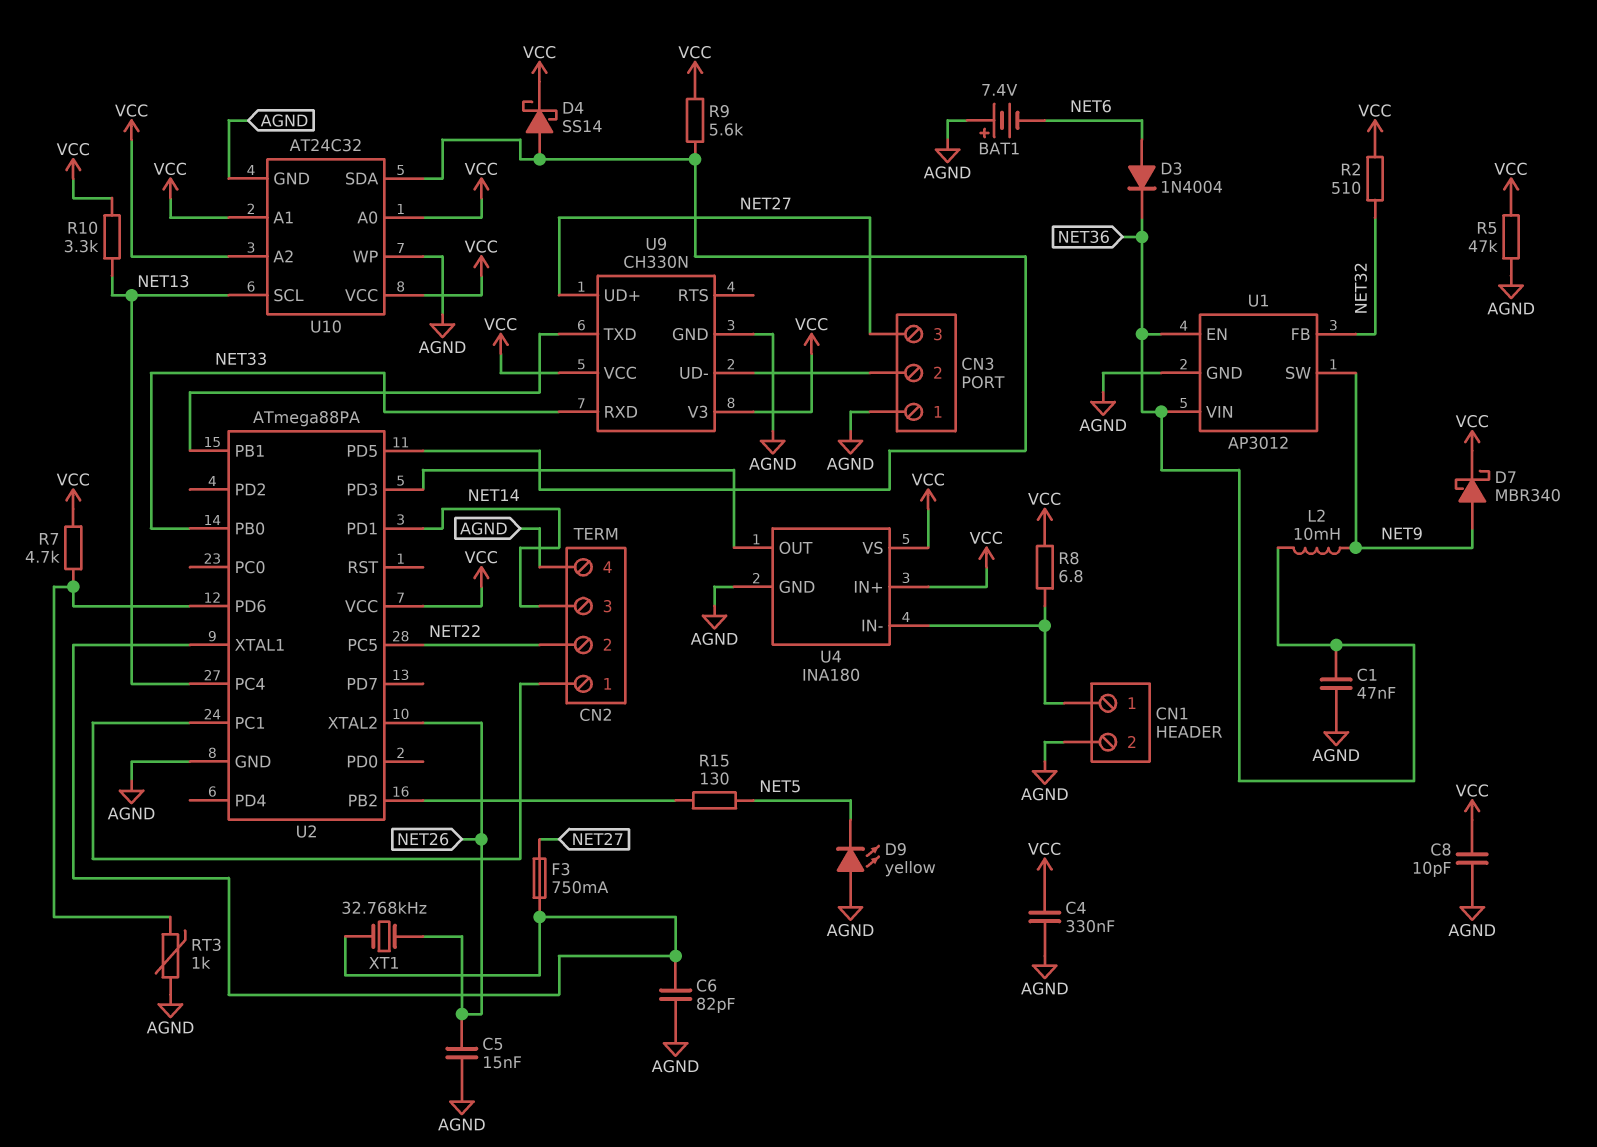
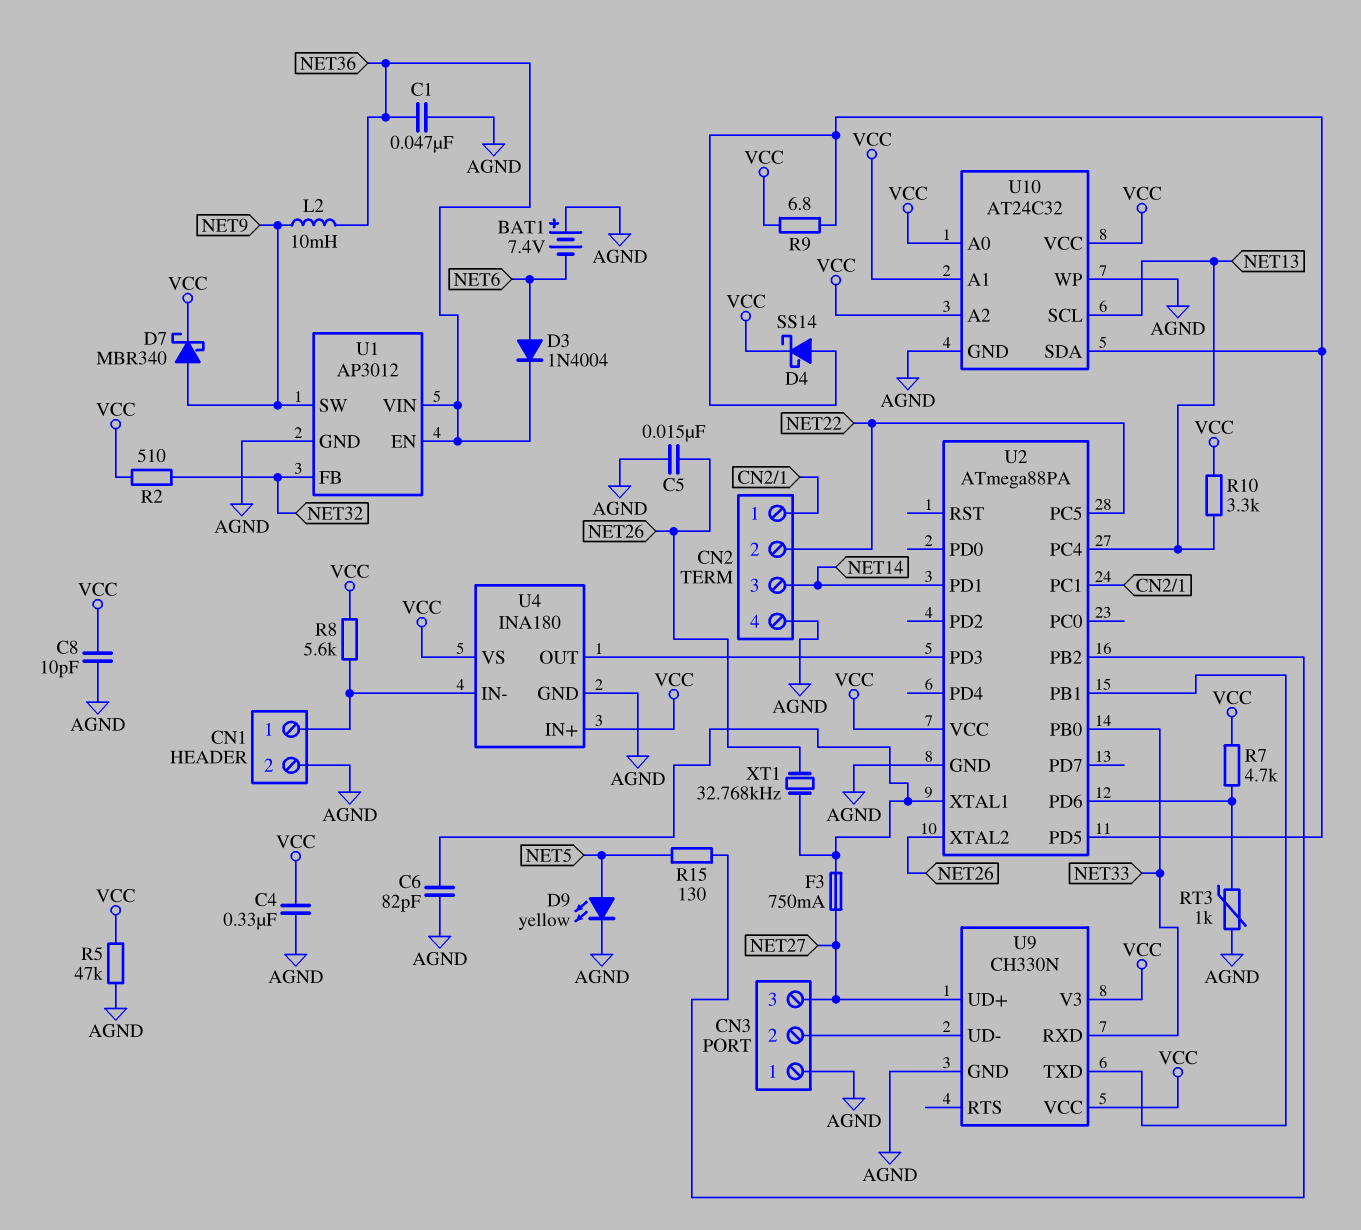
D9: LED yellow (A AGND, K NET5) -> LED yellow (A NET5, K AGND)
R8: 6.8 (CN1/1, VCC) -> 5.6k (CN1/1, VCC)
R9: 5.6k (U2/PD5, VCC) -> 6.8 (U2/PD5, VCC)

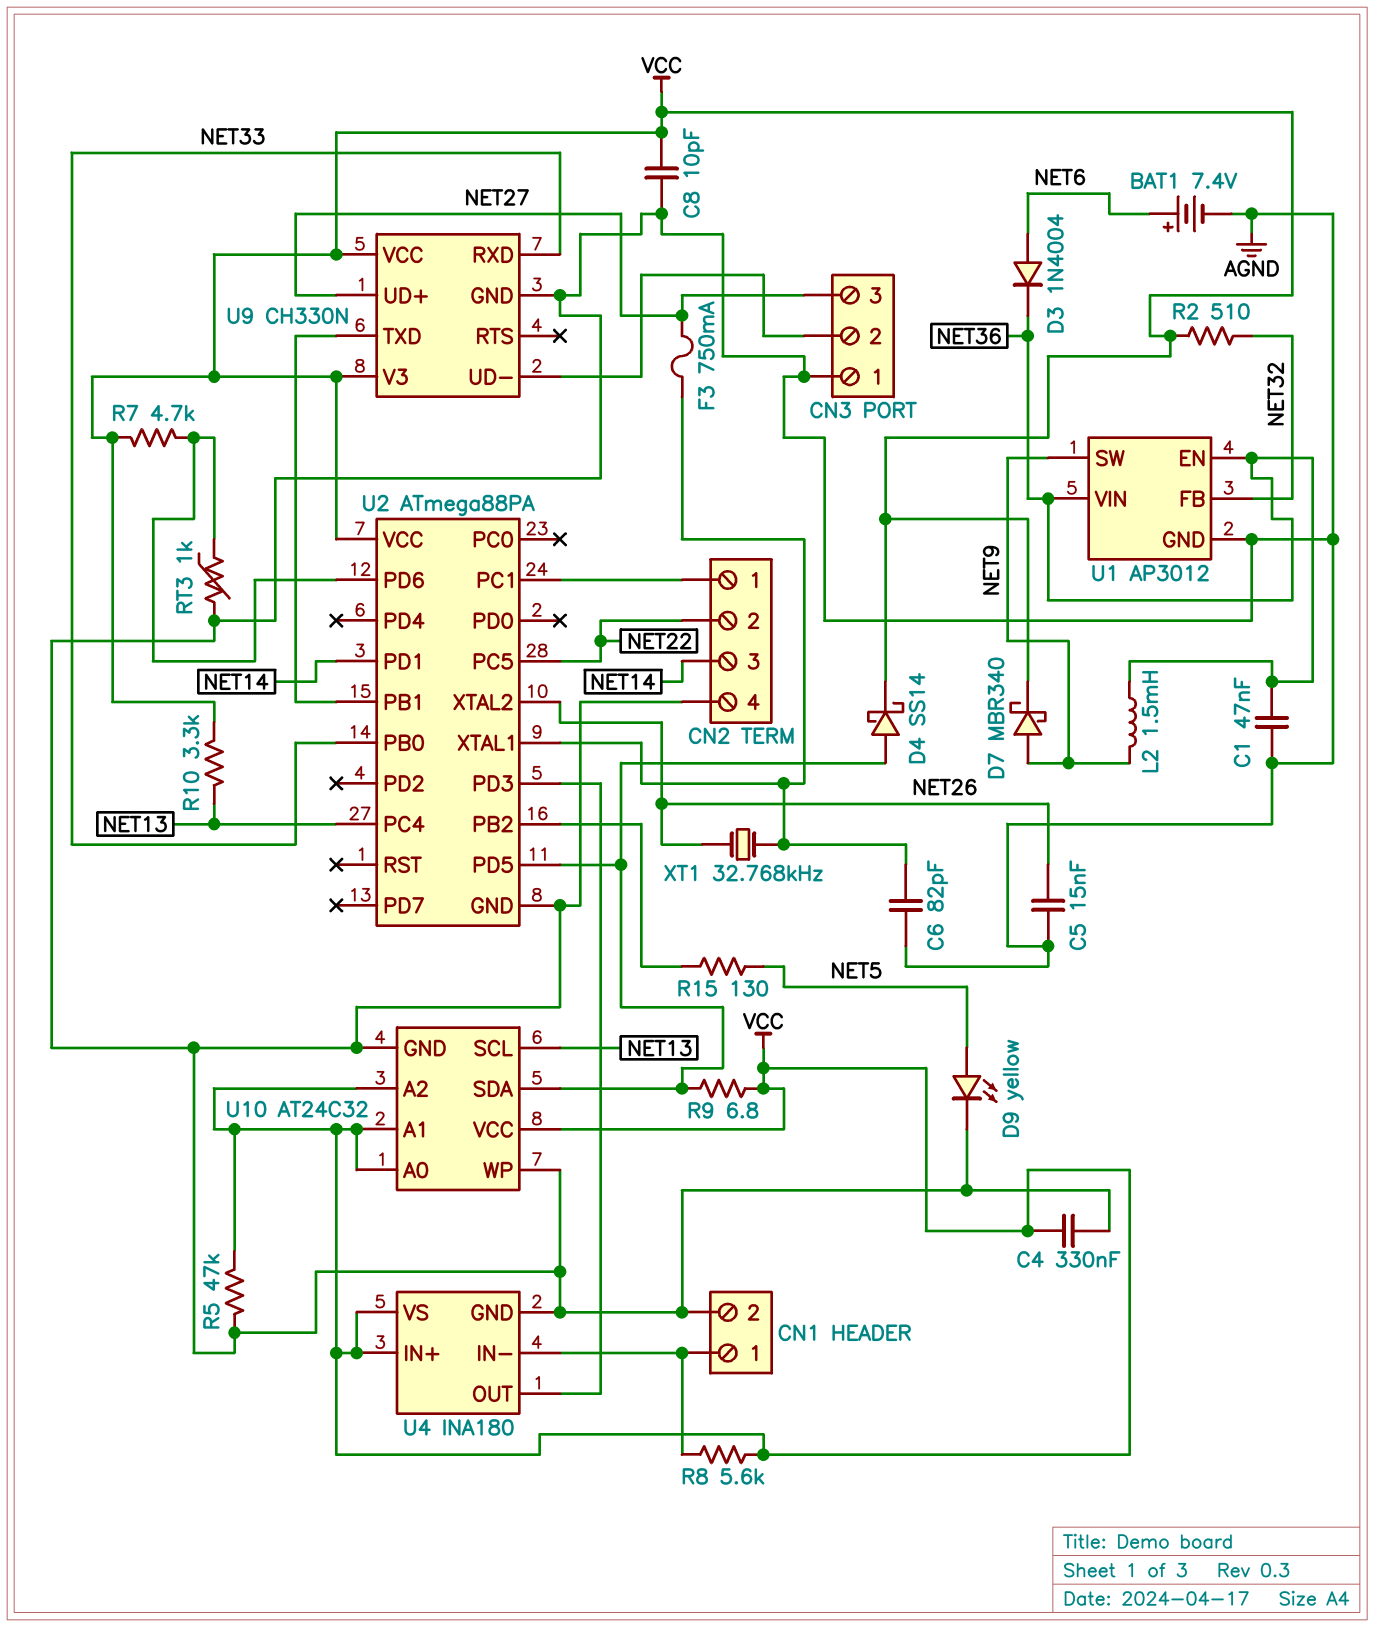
BAT1: 7.4V (plus AGND, minus NET6) -> 7.4V (plus NET6, minus AGND)
L2: 10mH (NET9, NET36) -> 1.5mH (NET9, NET36)

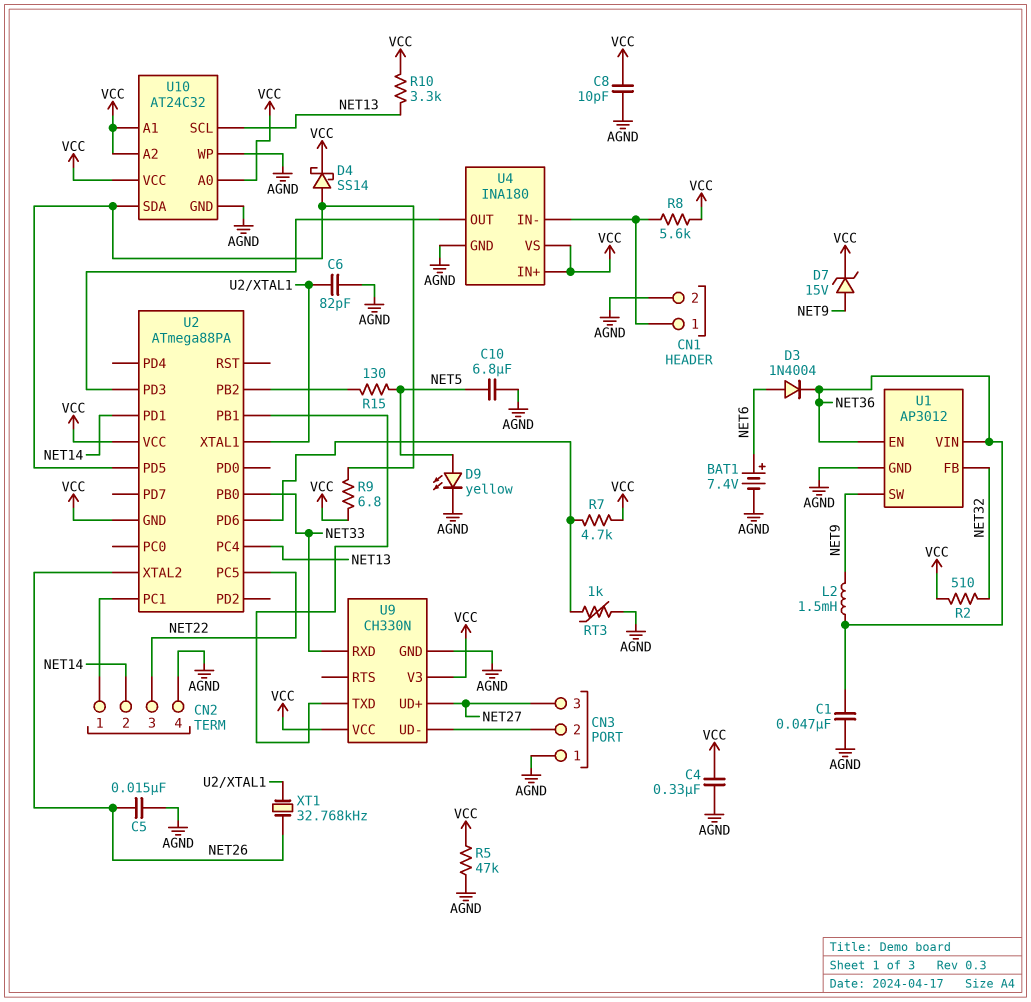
C10: none -> 6.8uF (AGND, NET5)
CN2 pin 2: NET22 -> NET14
CN2 pin 3: NET14 -> NET22
D7: schottky MBR340 (A NET9, K VCC) -> zener 15V (A NET9, K VCC)
F3: 750mA (NET27, U2/XTAL1) -> none
U2 pin GND: AGND -> VCC

